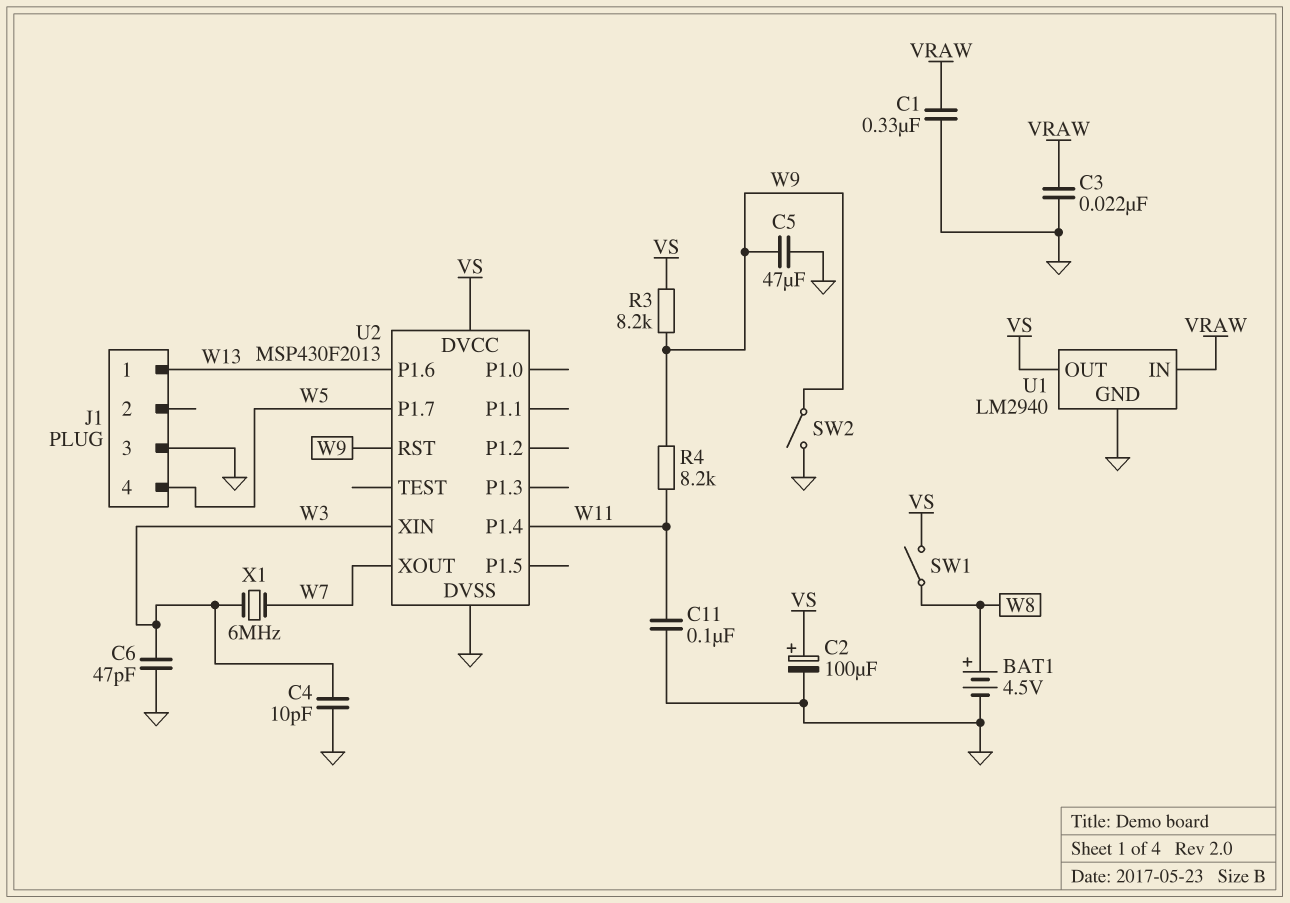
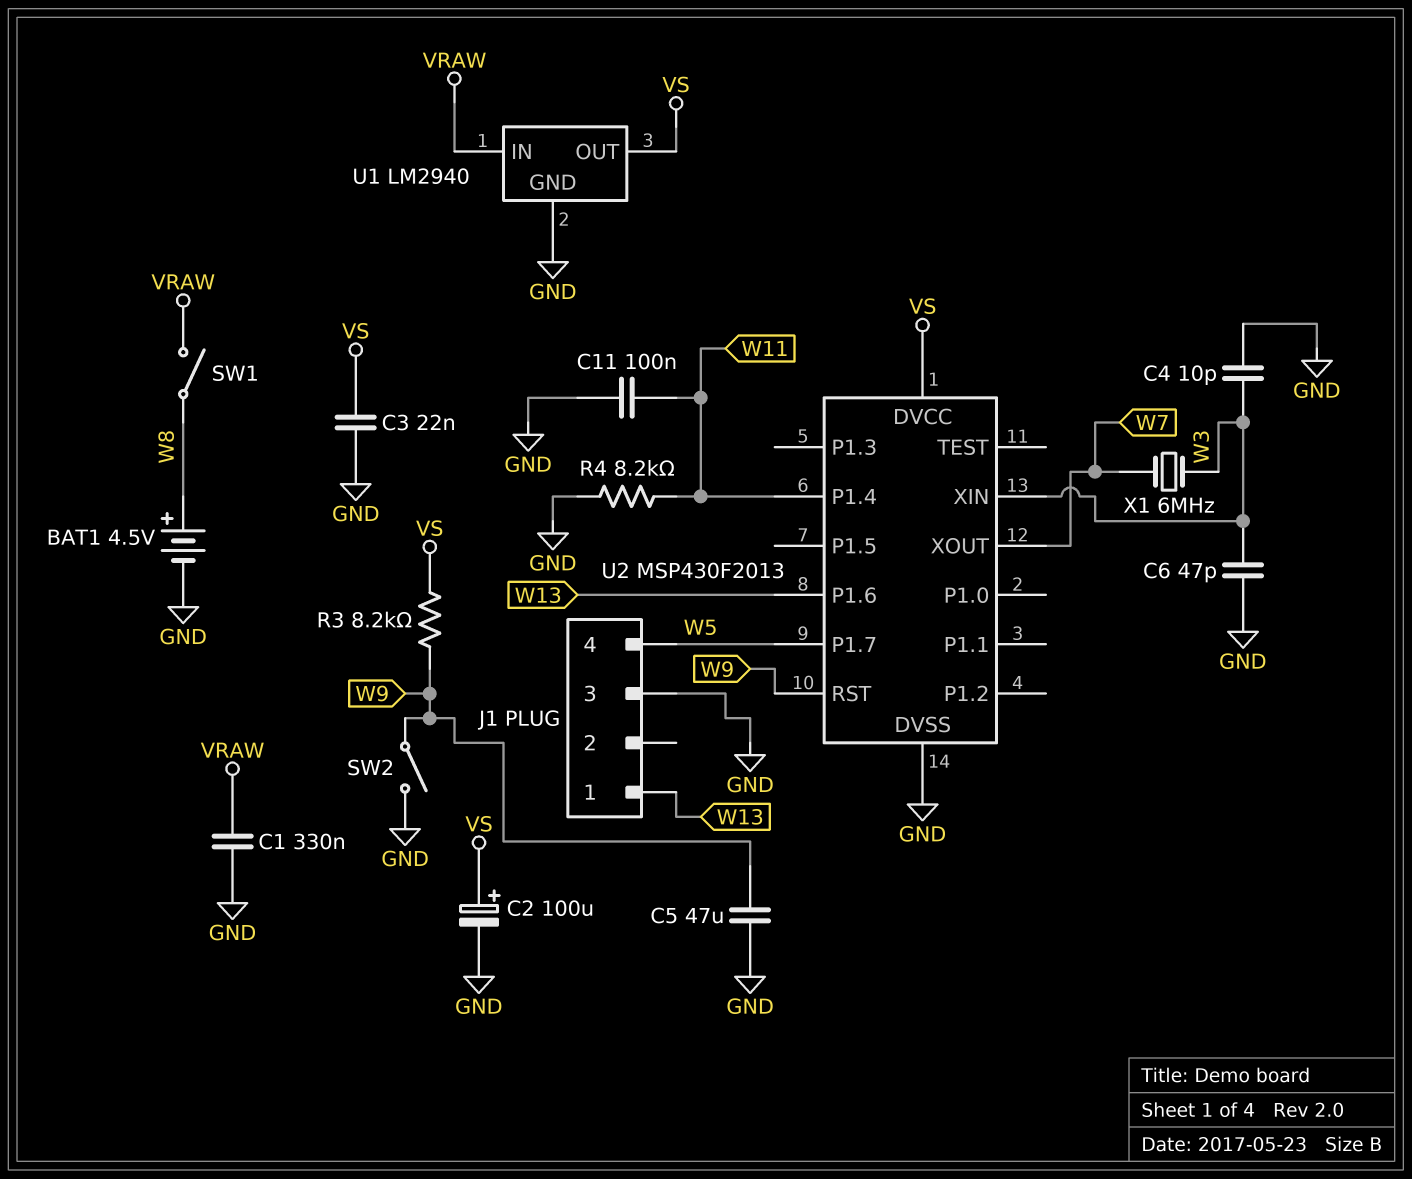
C3: 22nF (GND, VRAW) -> 22nF (GND, VS)
R4: 8.2k (W9, W11) -> 8.2k (GND, W11)
SW1: switch (VS, W8) -> switch (VRAW, W8)

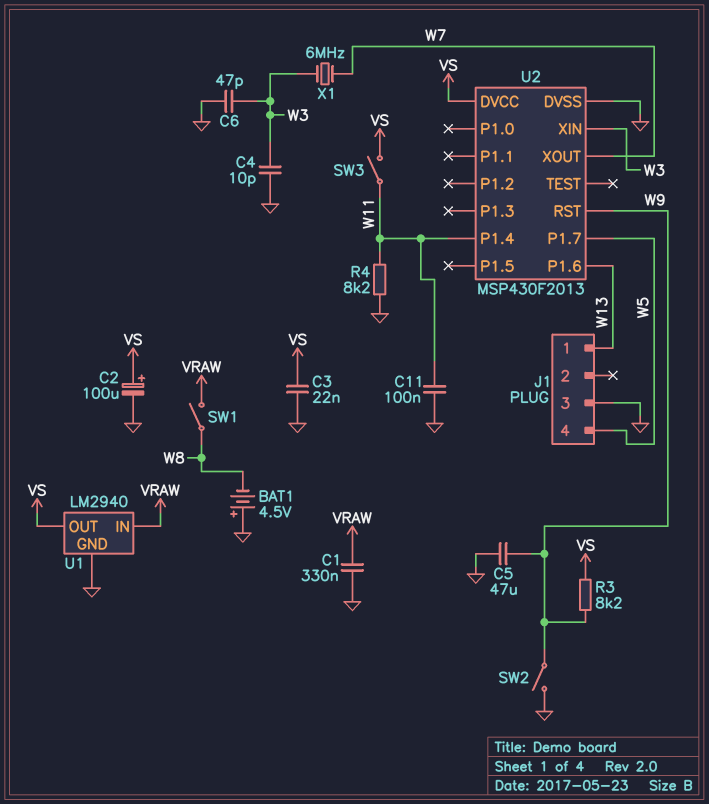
BAT1: 4.5V (plus W8, minus GND) -> 4.5V (plus GND, minus W8)
SW3: none -> switch (VS, W11)

